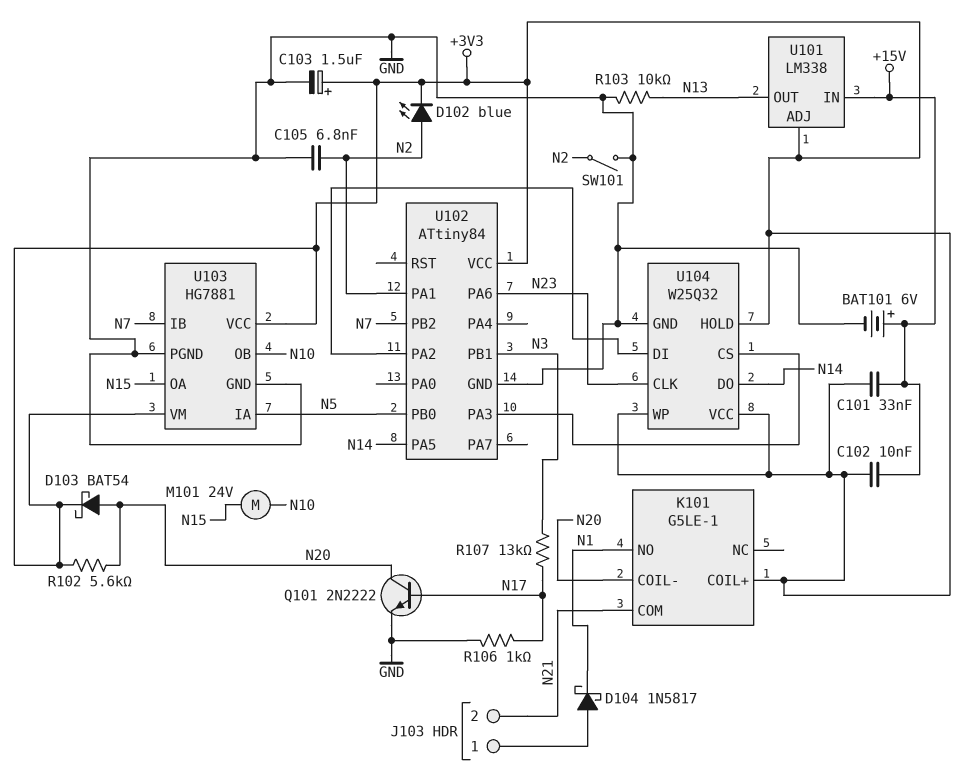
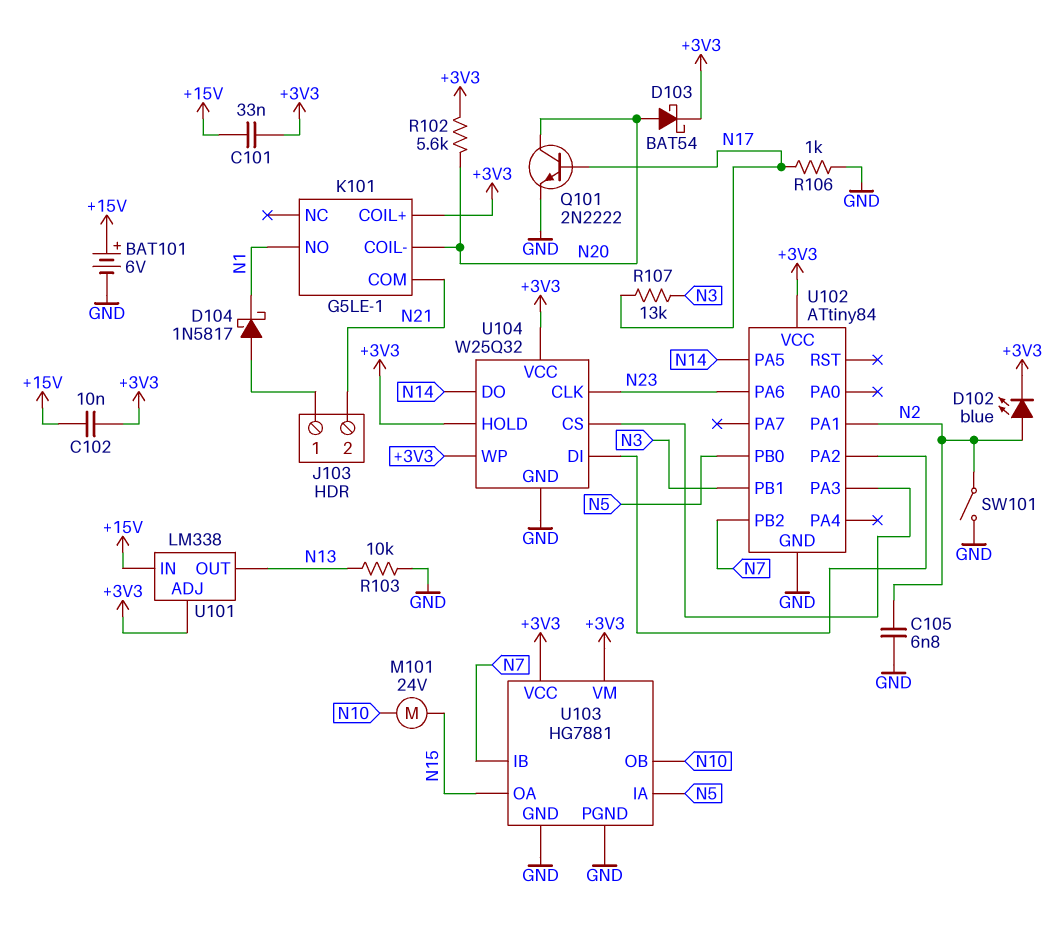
C103: 1.5uF (plus +3V3, minus GND) -> none

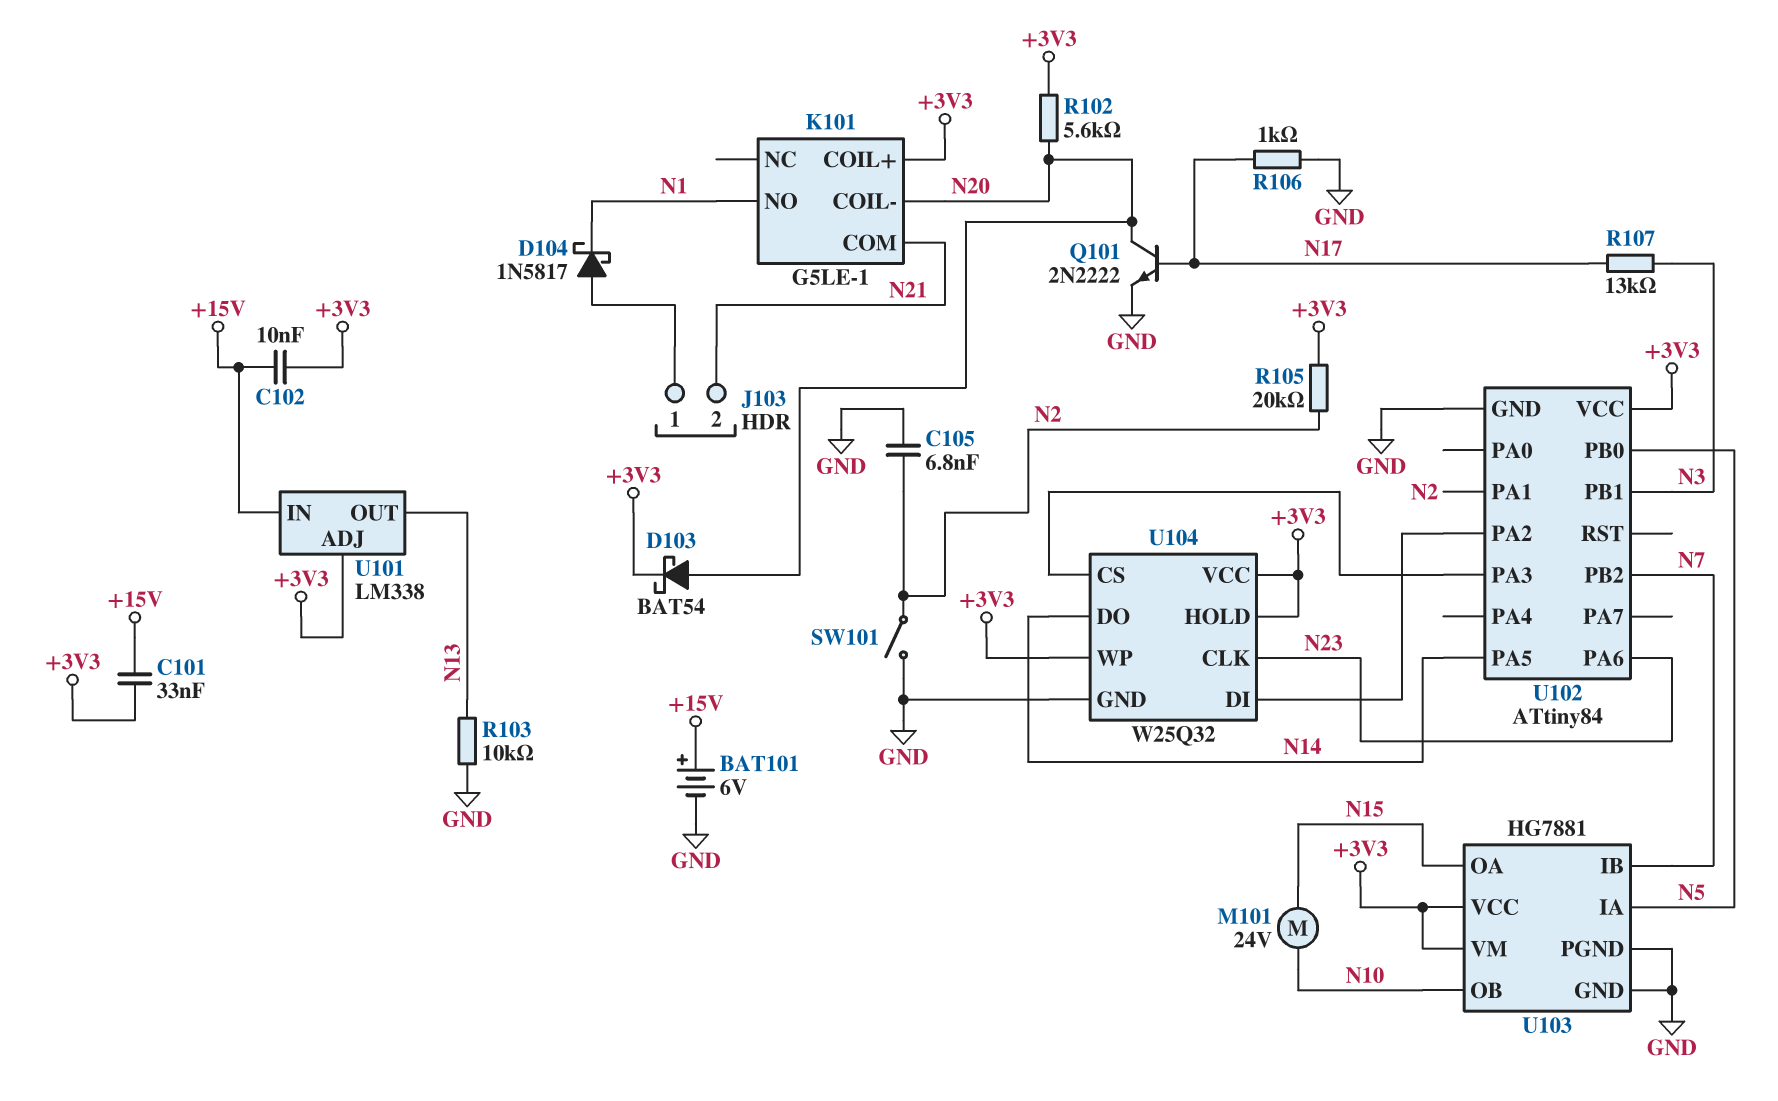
D102: LED blue (A N2, K +3V3) -> none
R105: none -> 20k (+3V3, N2)

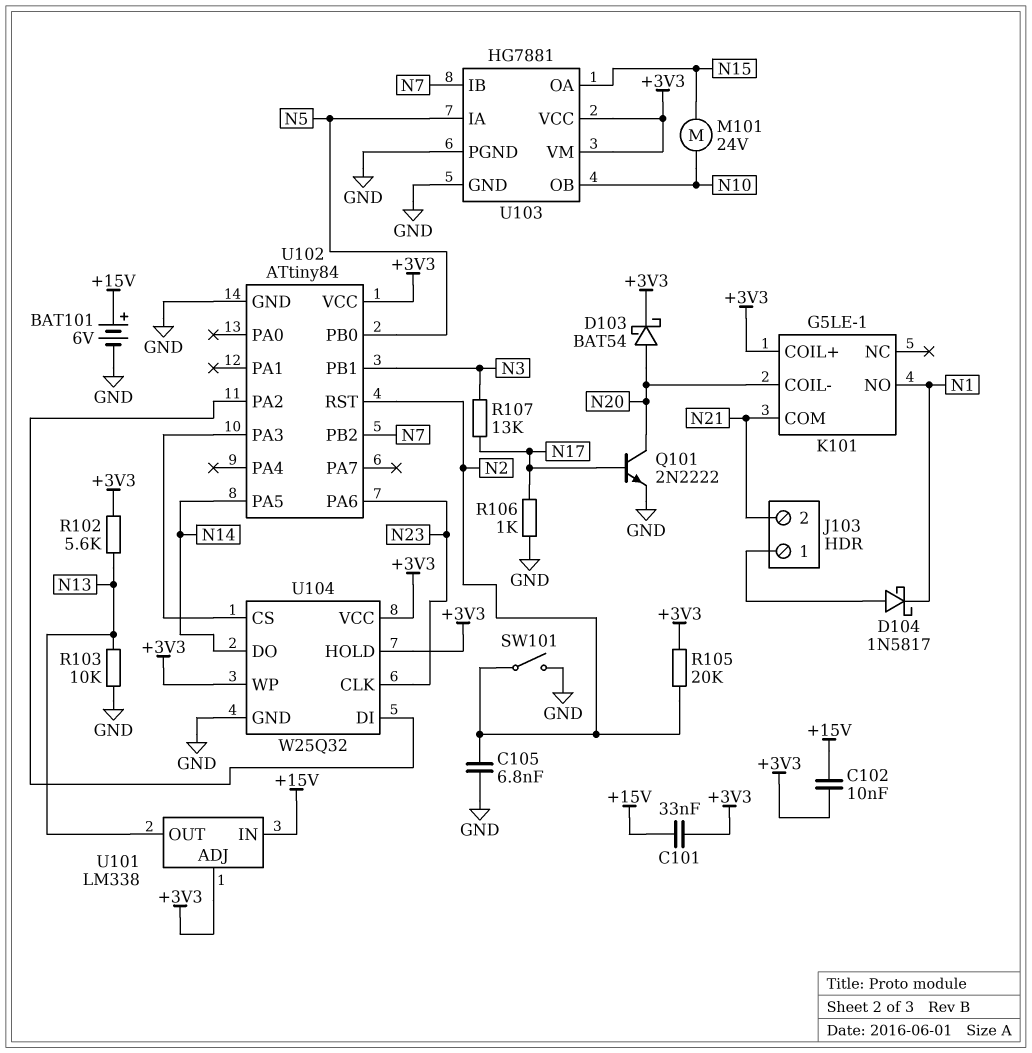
R102: 5.6k (+3V3, N20) -> 5.6k (+3V3, N13)
U102 pin PA1: N2 -> none
U102 pin RST: none -> N2

